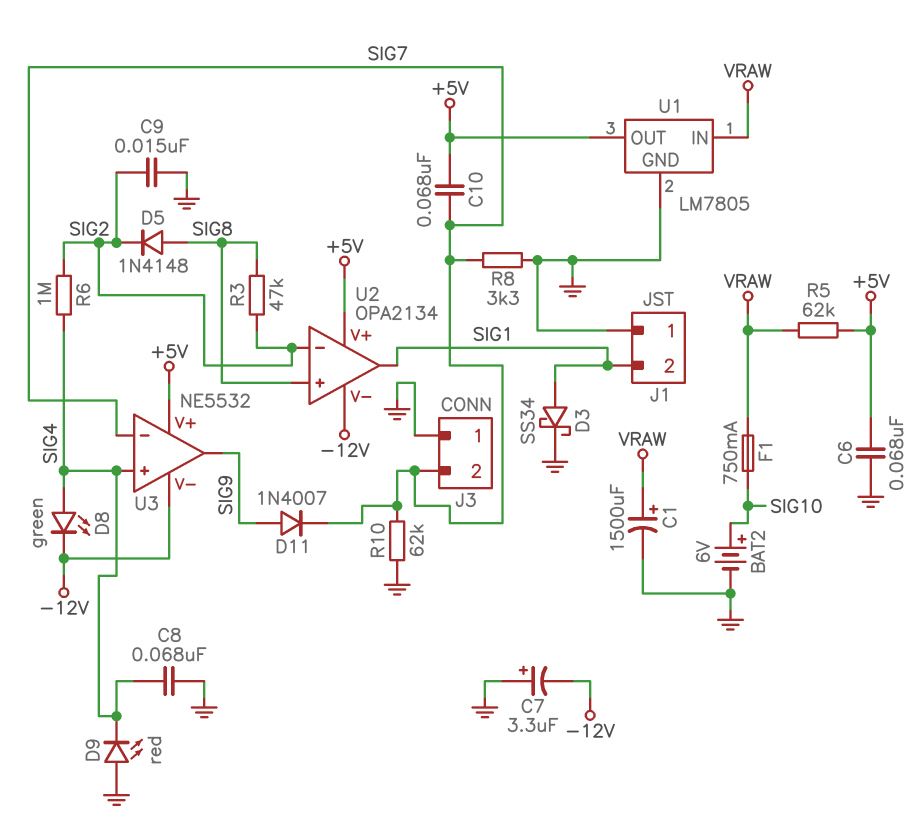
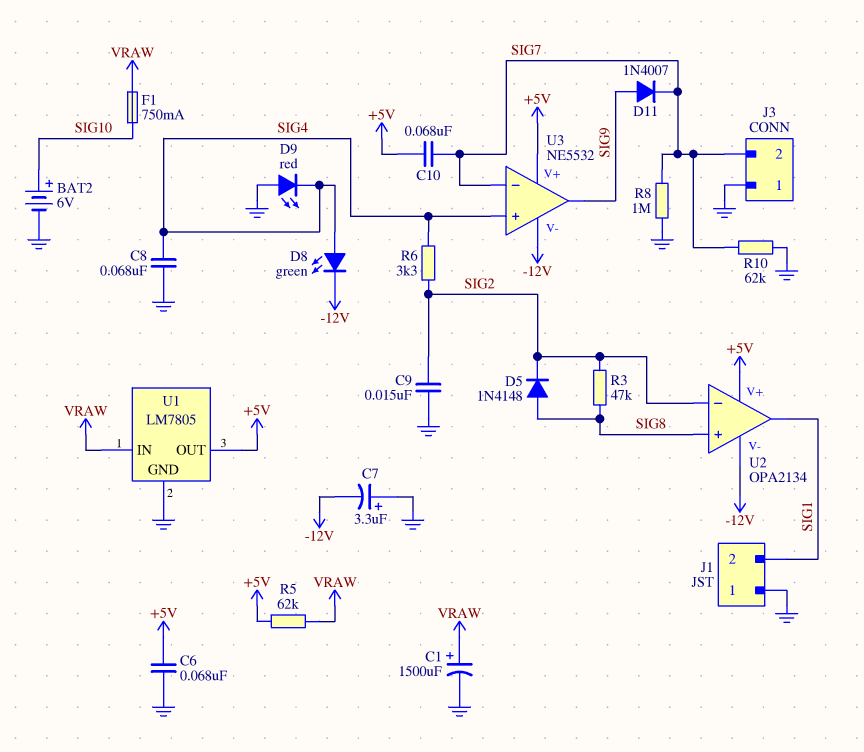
D3: schottky SS34 (A SIG1, K GND) -> none
R6: 1M (SIG2, SIG4) -> 3.3k (SIG2, SIG4)
R8: 3.3k (GND, SIG7) -> 1M (GND, SIG7)

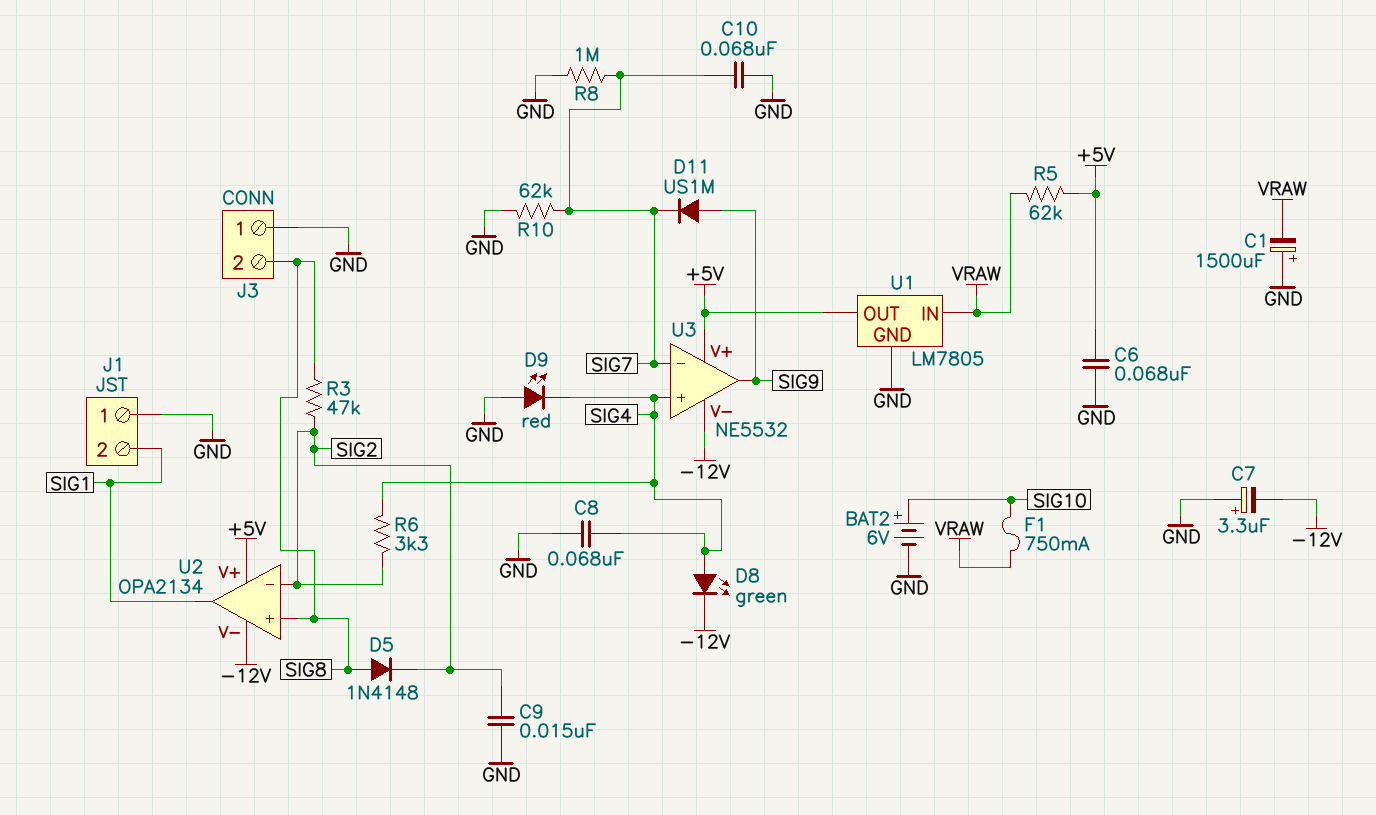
C1: 1500uF (plus VRAW, minus GND) -> 1500uF (plus GND, minus VRAW)
C10: 68nF (+5V, SIG7) -> 68nF (GND, SIG7)
D11: diode 1N4007 (A SIG9, K SIG7) -> diode US1M (A SIG9, K SIG7)
J3 pin 2: SIG7 -> SIG8

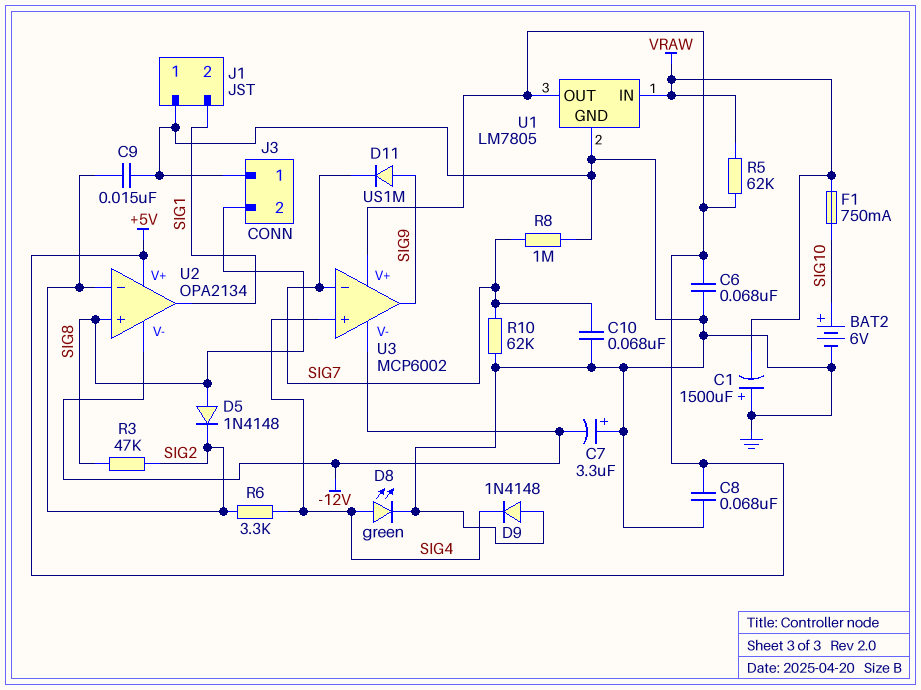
C8: 68nF (GND, SIG4) -> 68nF (+5V, GND)
D8: LED green (A SIG4, K -12V) -> LED green (A SIG4, K GND)
D9: LED red (A GND, K SIG4) -> diode 1N4148 (A GND, K SIG4)
U3: NE5532 -> MCP6002

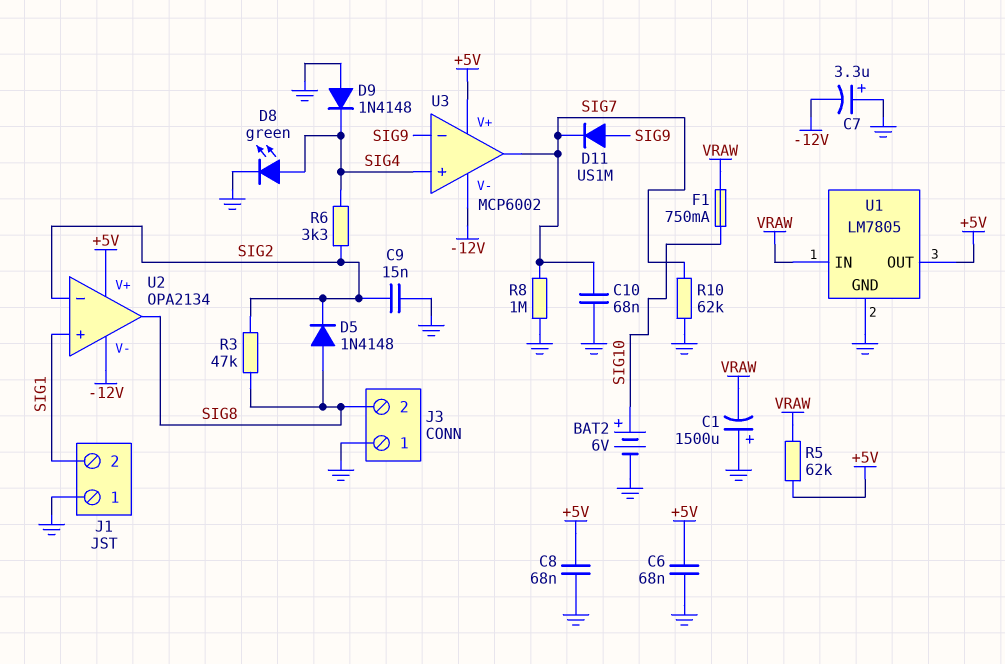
U2 pin in+: SIG8 -> SIG1
U2 pin out: SIG1 -> SIG8
U3 pin in-: SIG7 -> SIG9
U3 pin out: SIG9 -> SIG7

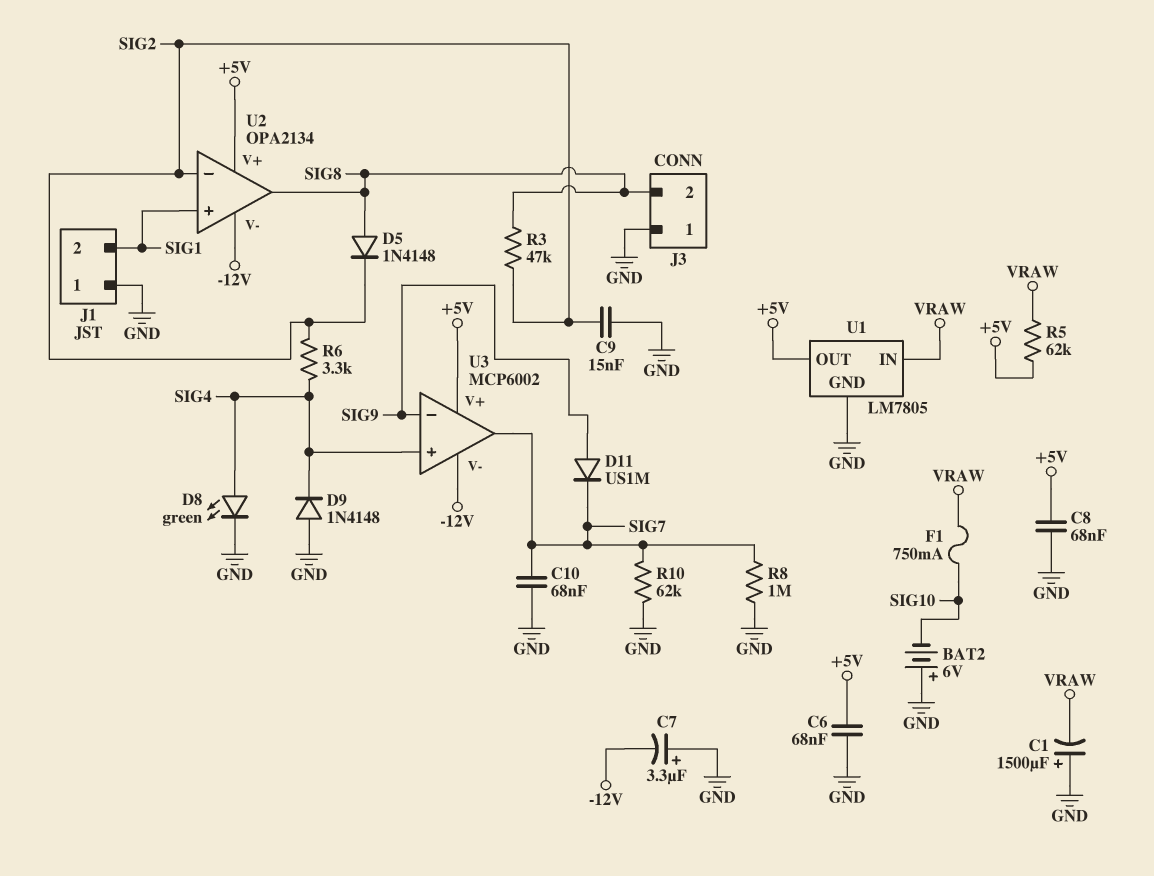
BAT2: 6V (plus SIG10, minus GND) -> 6V (plus GND, minus SIG10)

